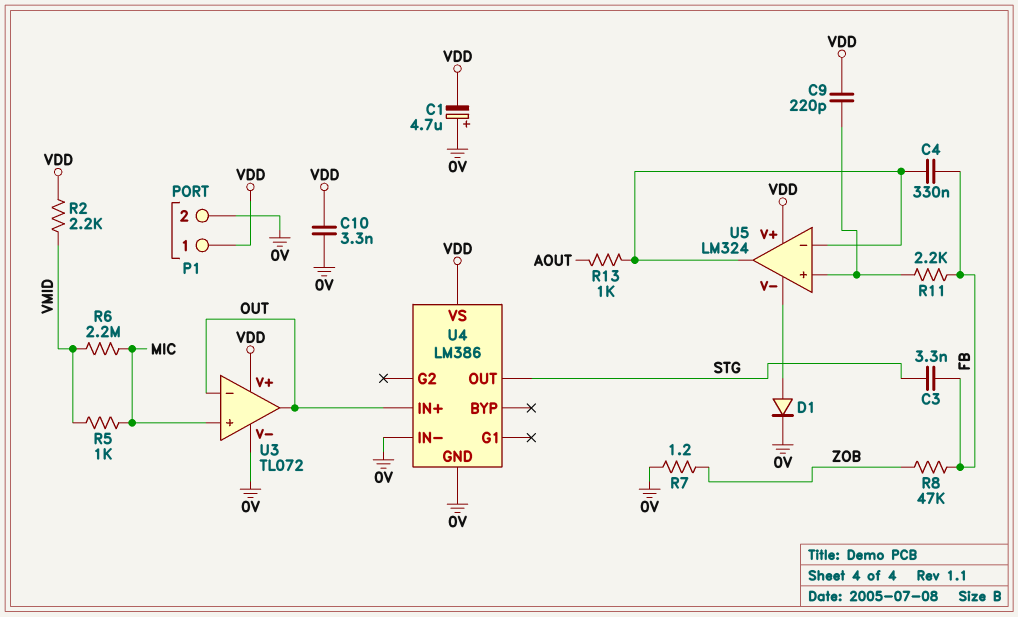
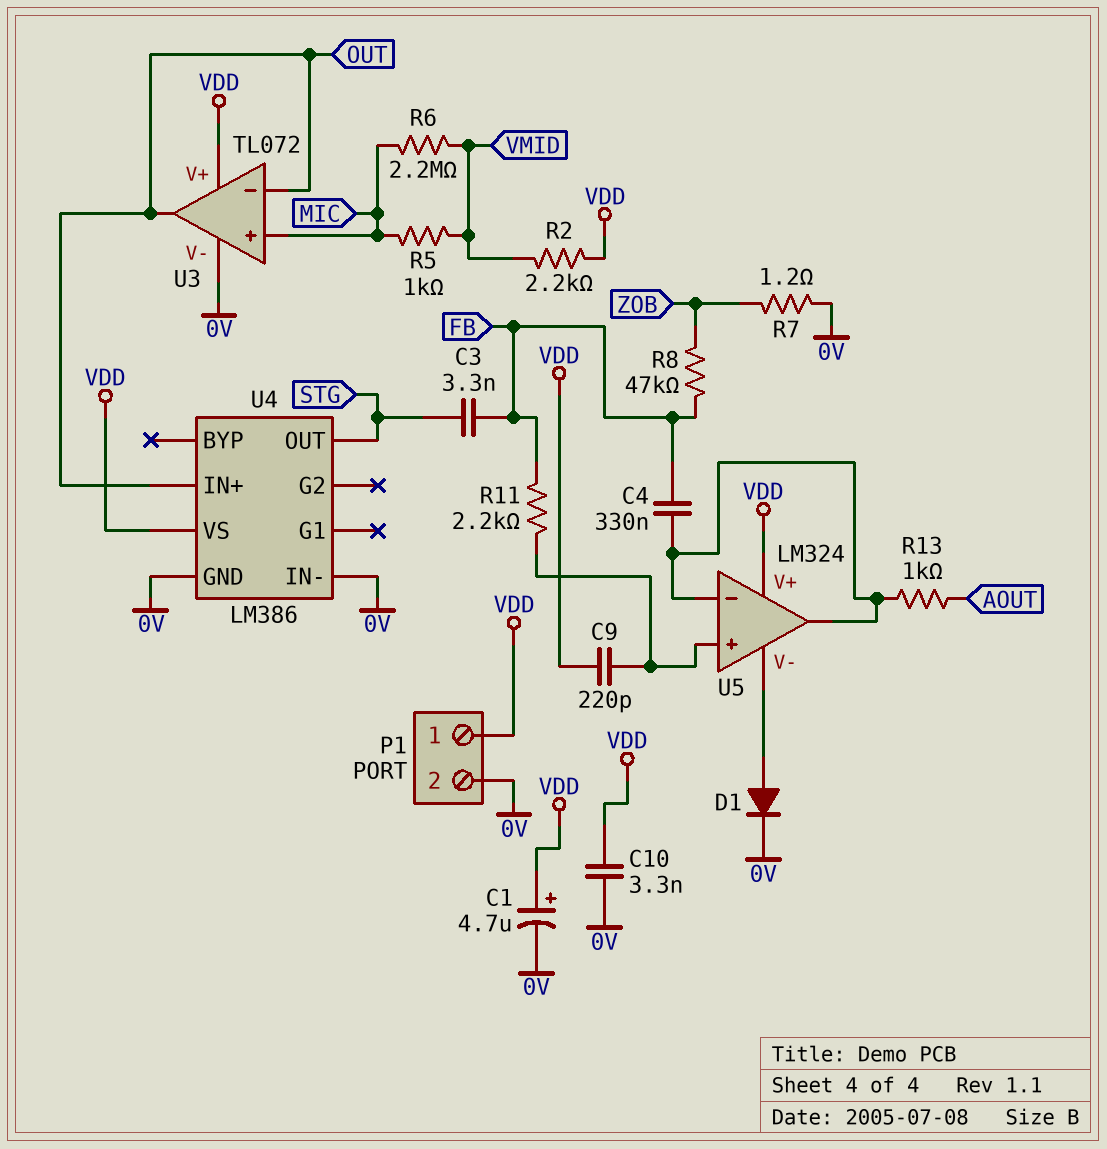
C1: 4.7uF (plus 0V, minus VDD) -> 4.7uF (plus VDD, minus 0V)

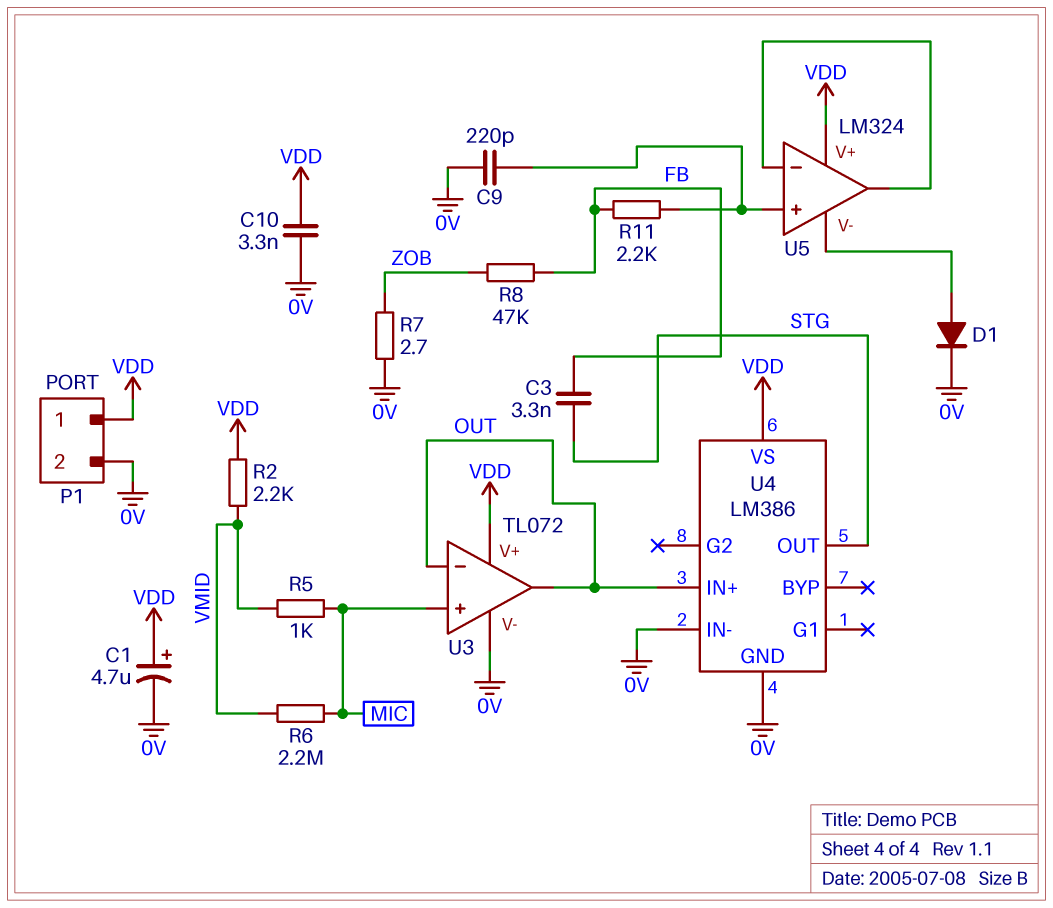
C4: 330nF (FB, U5/in-) -> none
C9: 220pF (U5/in+, VDD) -> 220pF (0V, U5/in+)
R7: 1.2 (0V, ZOB) -> 2.7 (0V, ZOB)
R13: 1k (AOUT, U5/in-) -> none

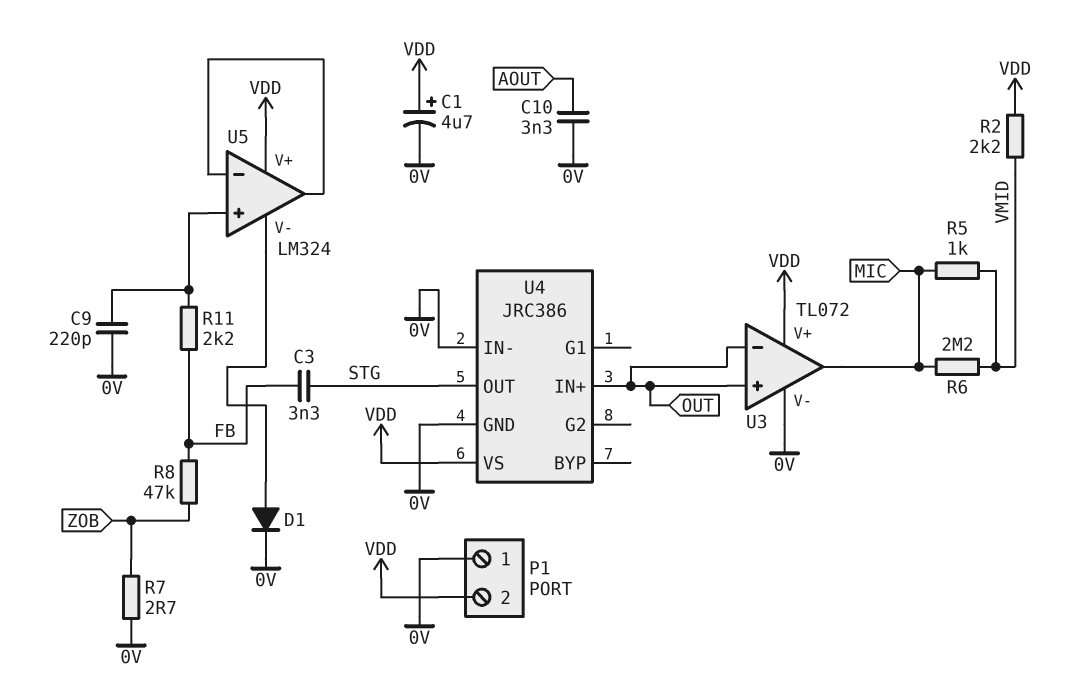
C10: 3.3nF (0V, VDD) -> 3.3nF (0V, AOUT)
P1 pin 1: VDD -> 0V
P1 pin 2: 0V -> VDD
U3 pin in+: MIC -> OUT
U3 pin out: OUT -> MIC
U4: LM386 -> JRC386

